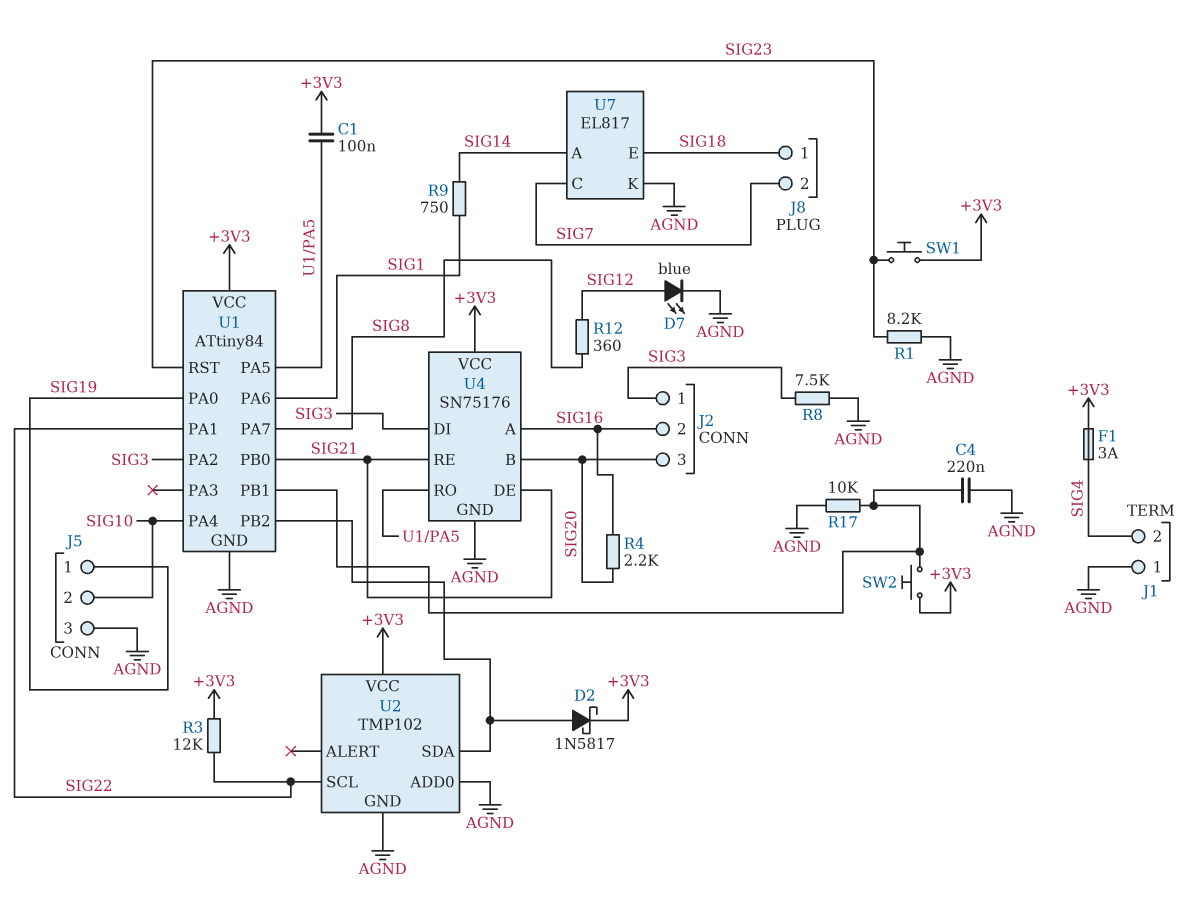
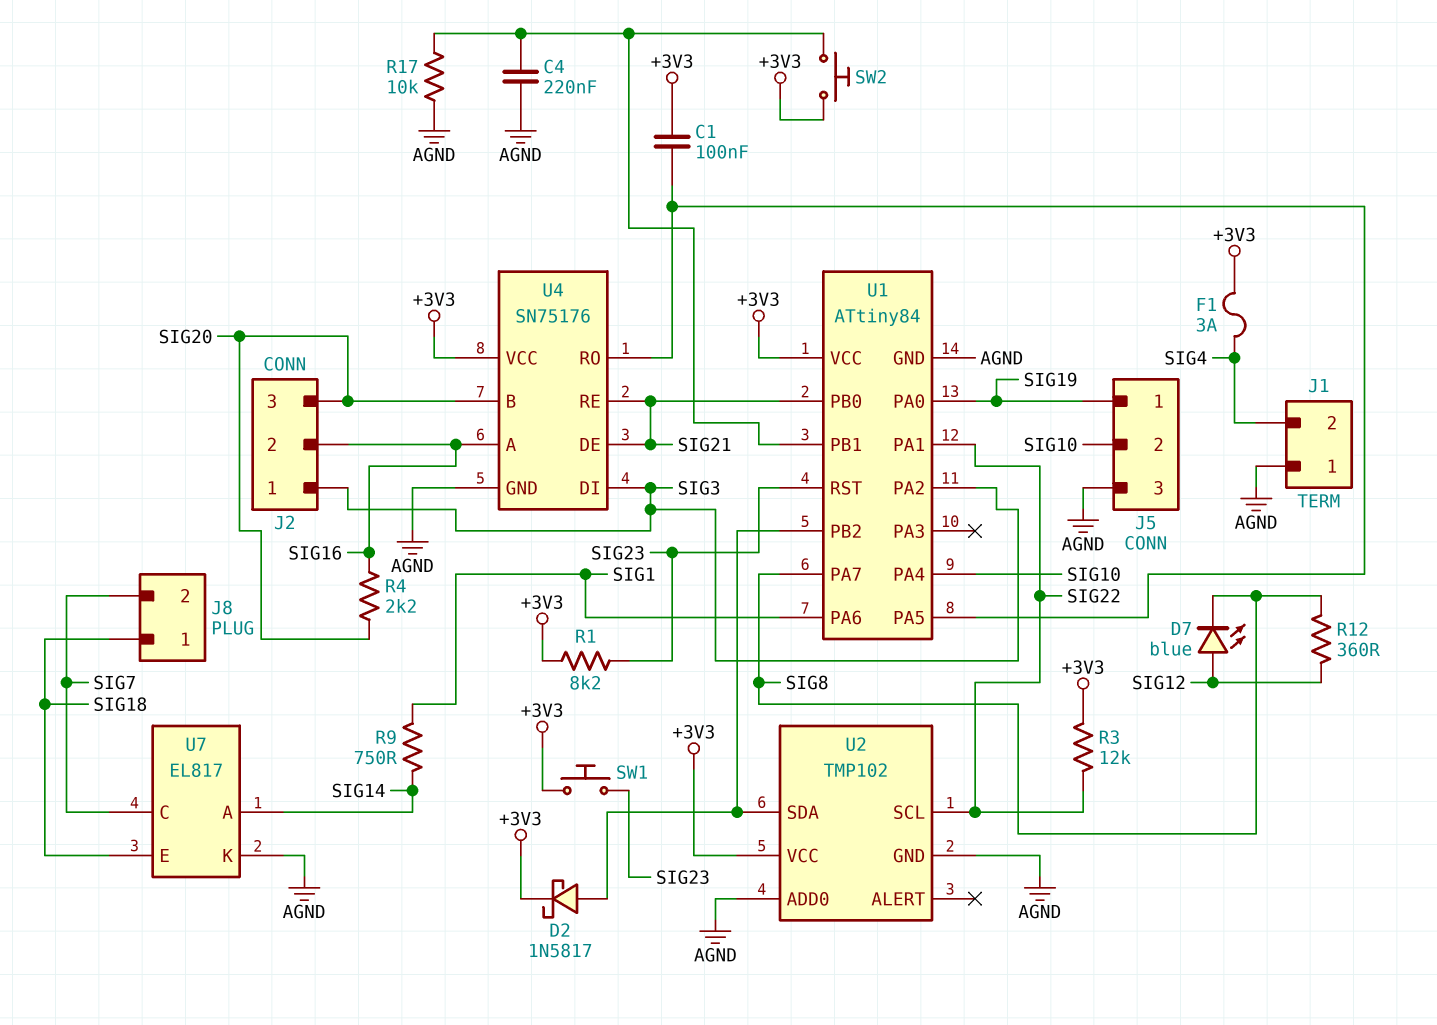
D7: LED blue (A SIG12, K AGND) -> LED blue (A SIG12, K SIG8)
R1: 8.2k (AGND, SIG23) -> 8.2k (+3V3, SIG23)
R8: 7.5k (AGND, SIG3) -> none

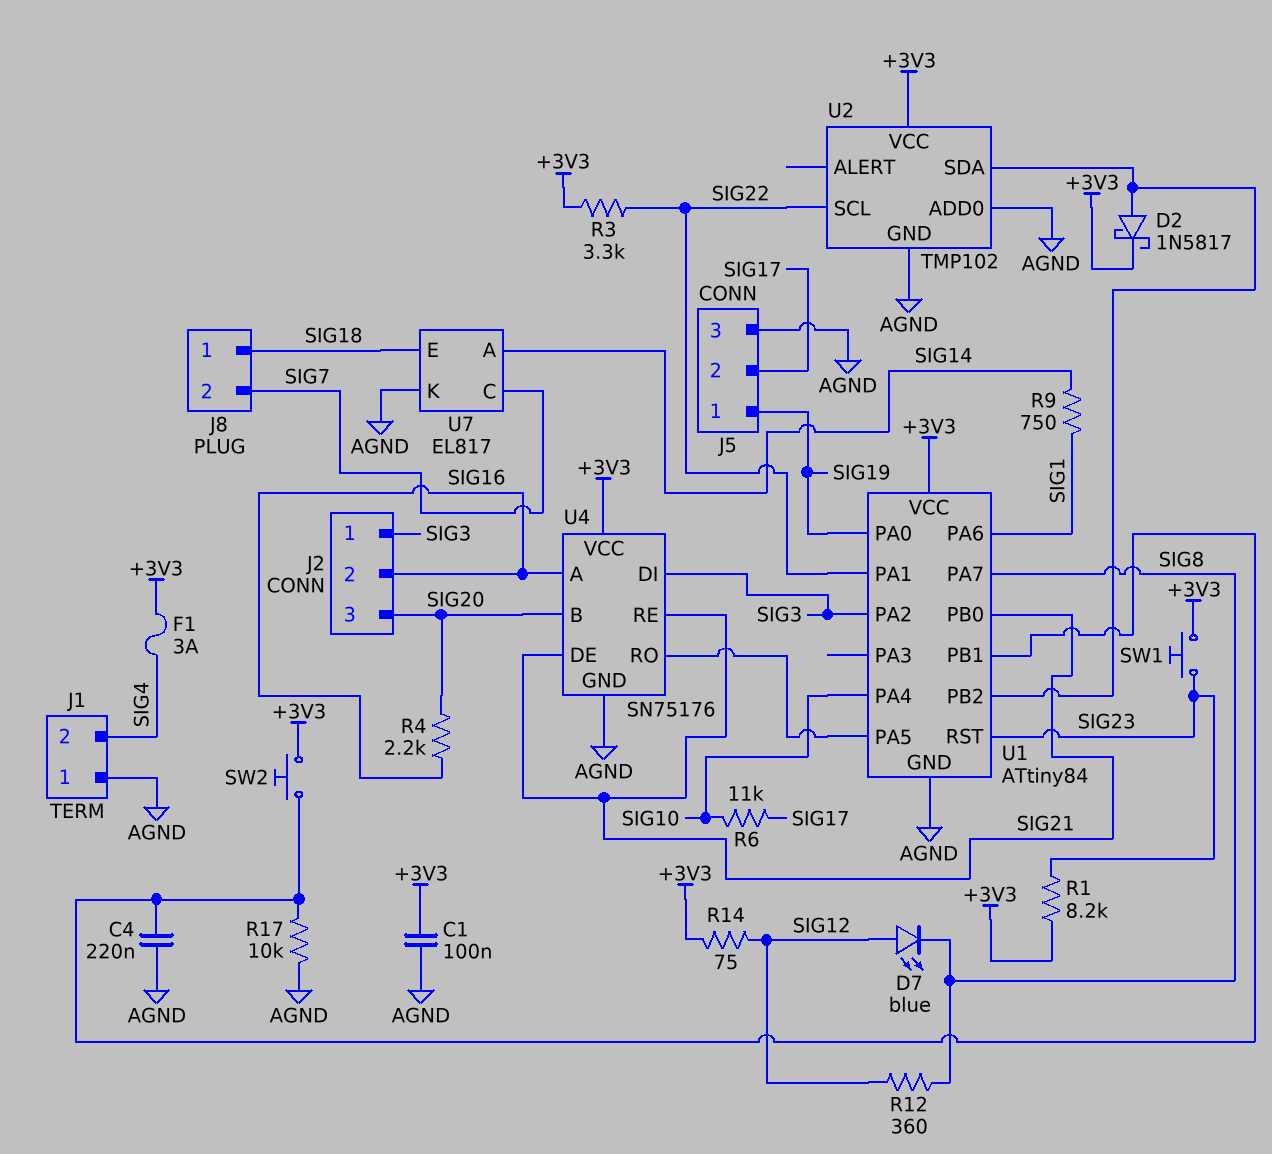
C1: 100nF (+3V3, U1/PA5) -> 100nF (+3V3, AGND)
J5 pin 2: SIG10 -> SIG17
R3: 12k (+3V3, SIG22) -> 3.3k (+3V3, SIG22)
R6: none -> 11k (SIG10, SIG17)
R14: none -> 75 (+3V3, SIG12)

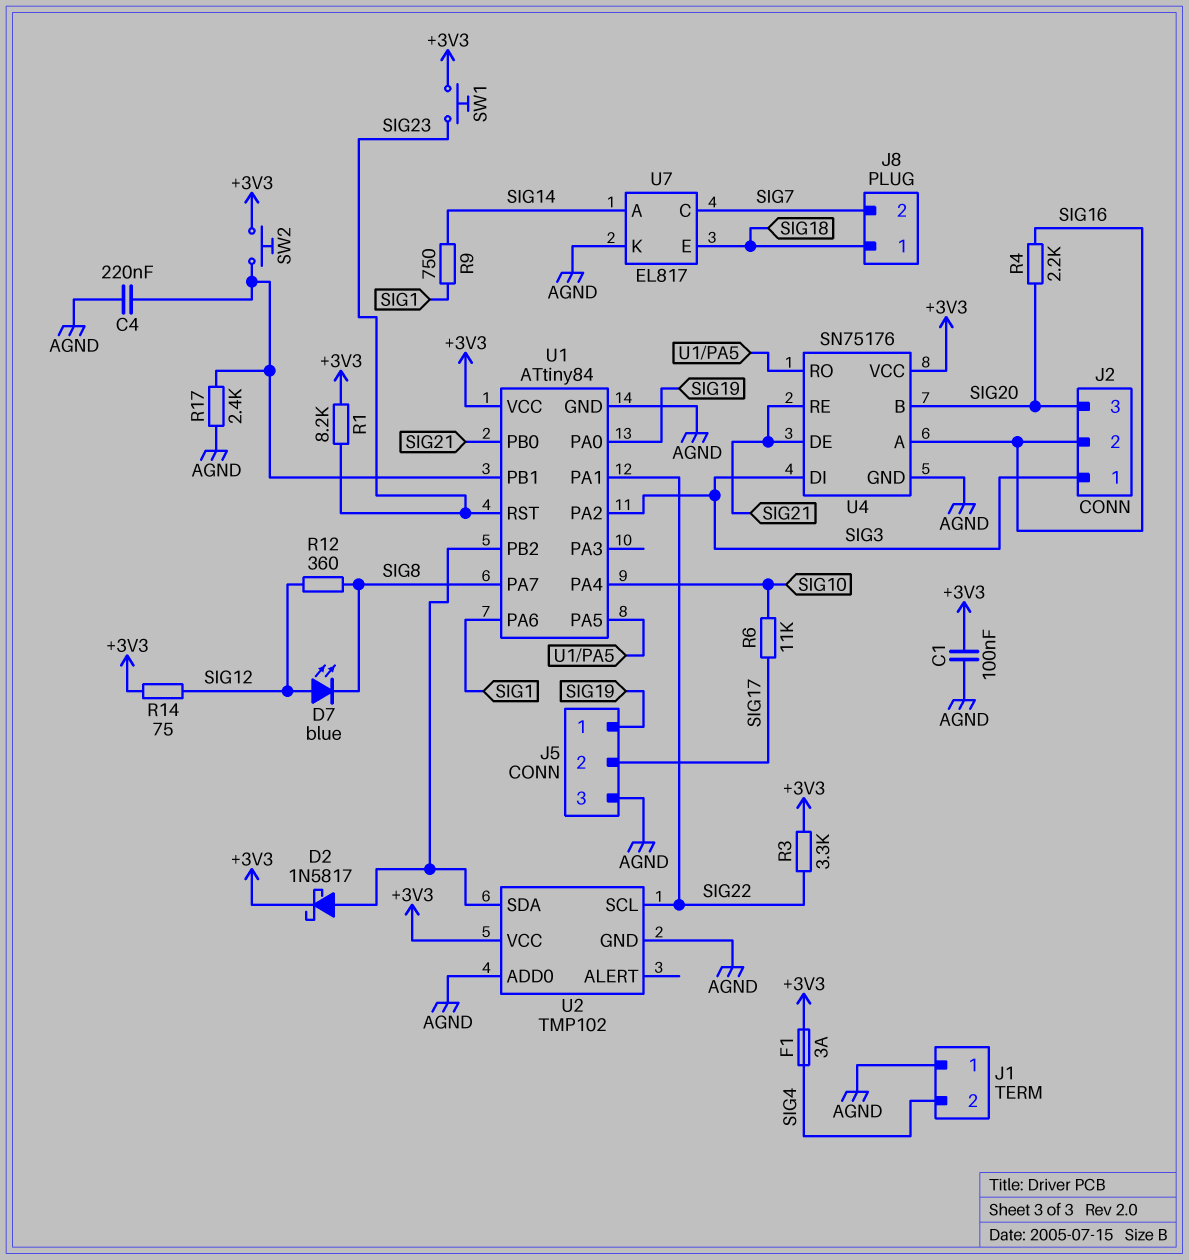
R17: 10k (AGND, U1/PB1) -> 2.4k (AGND, U1/PB1)

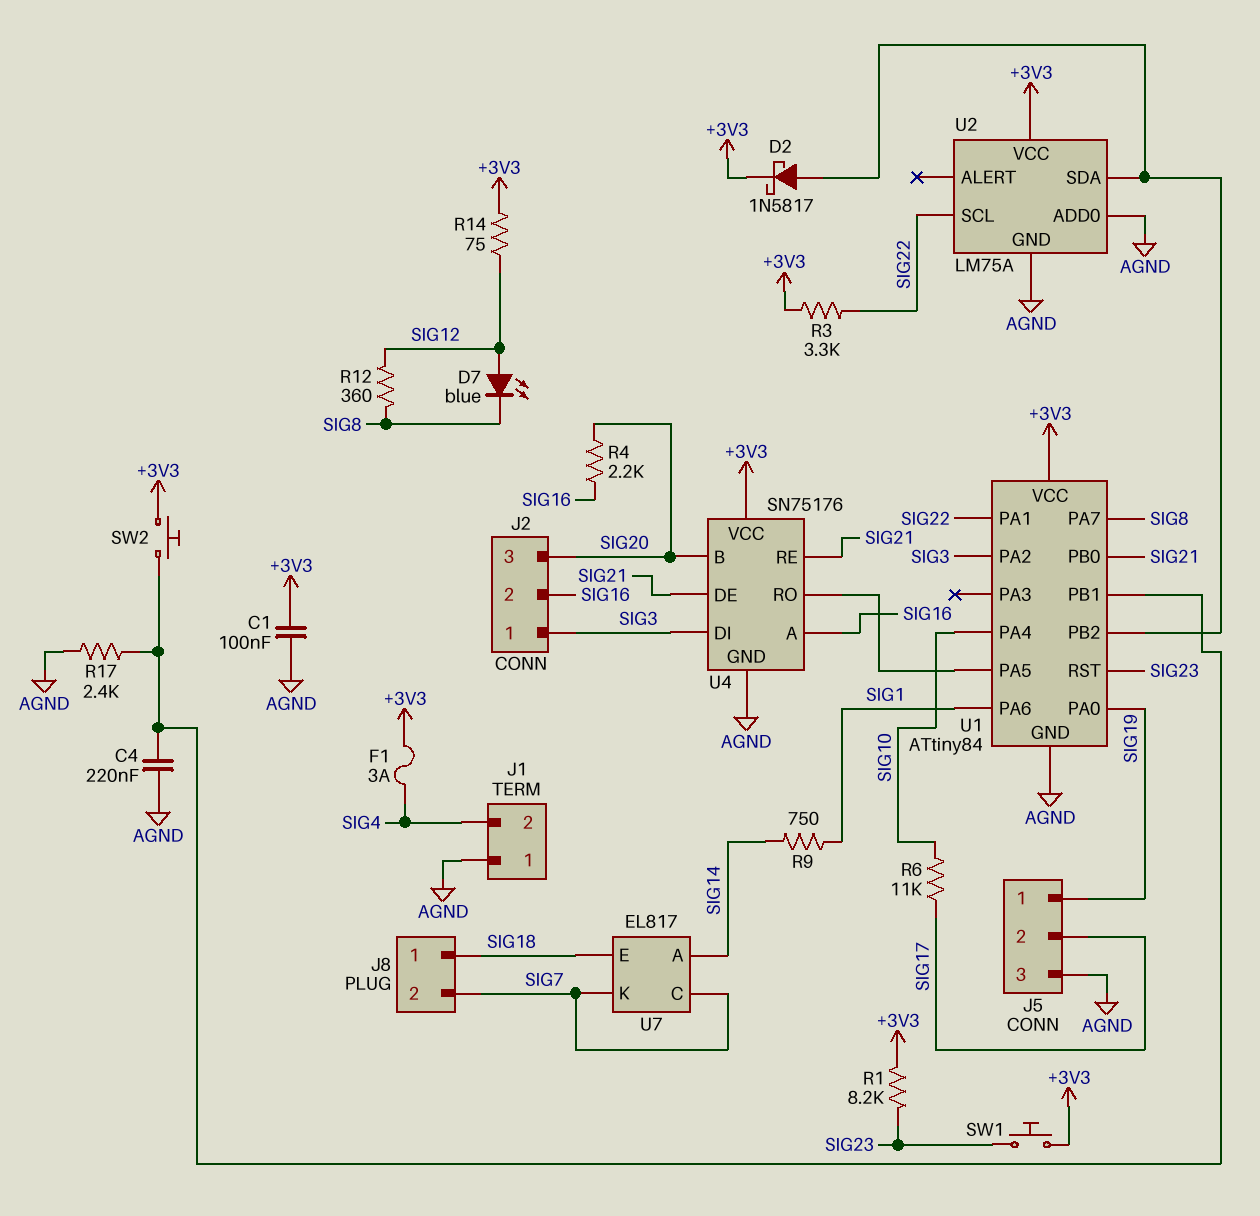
U2: TMP102 -> LM75A
U7 pin K: AGND -> SIG7

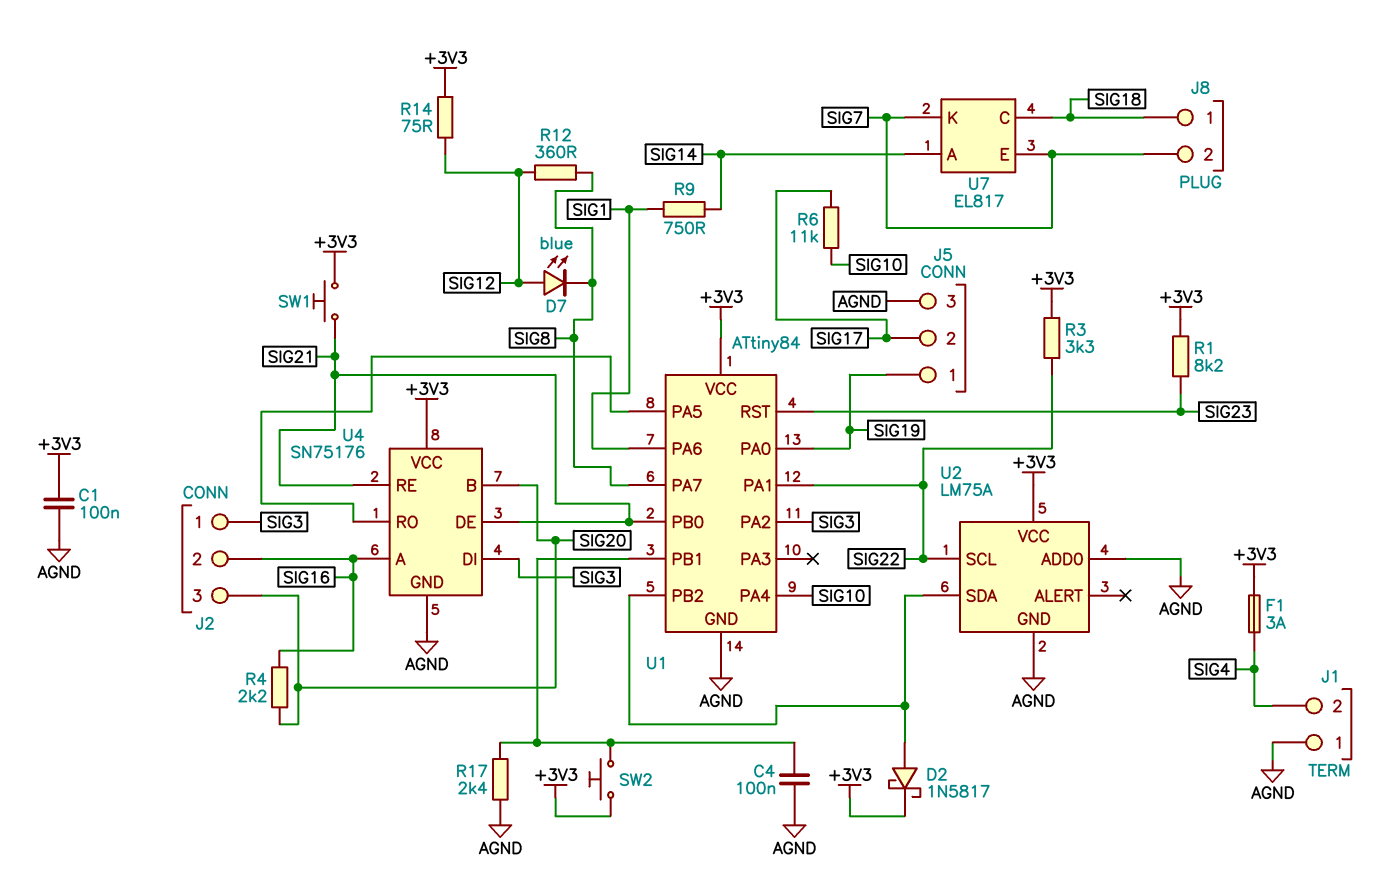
C4: 220nF (AGND, U1/PB1) -> 100nF (AGND, U1/PB1)
SW1: button (+3V3, SIG23) -> button (+3V3, SIG21)
U7 pin C: SIG7 -> SIG18
U7 pin E: SIG18 -> SIG7

